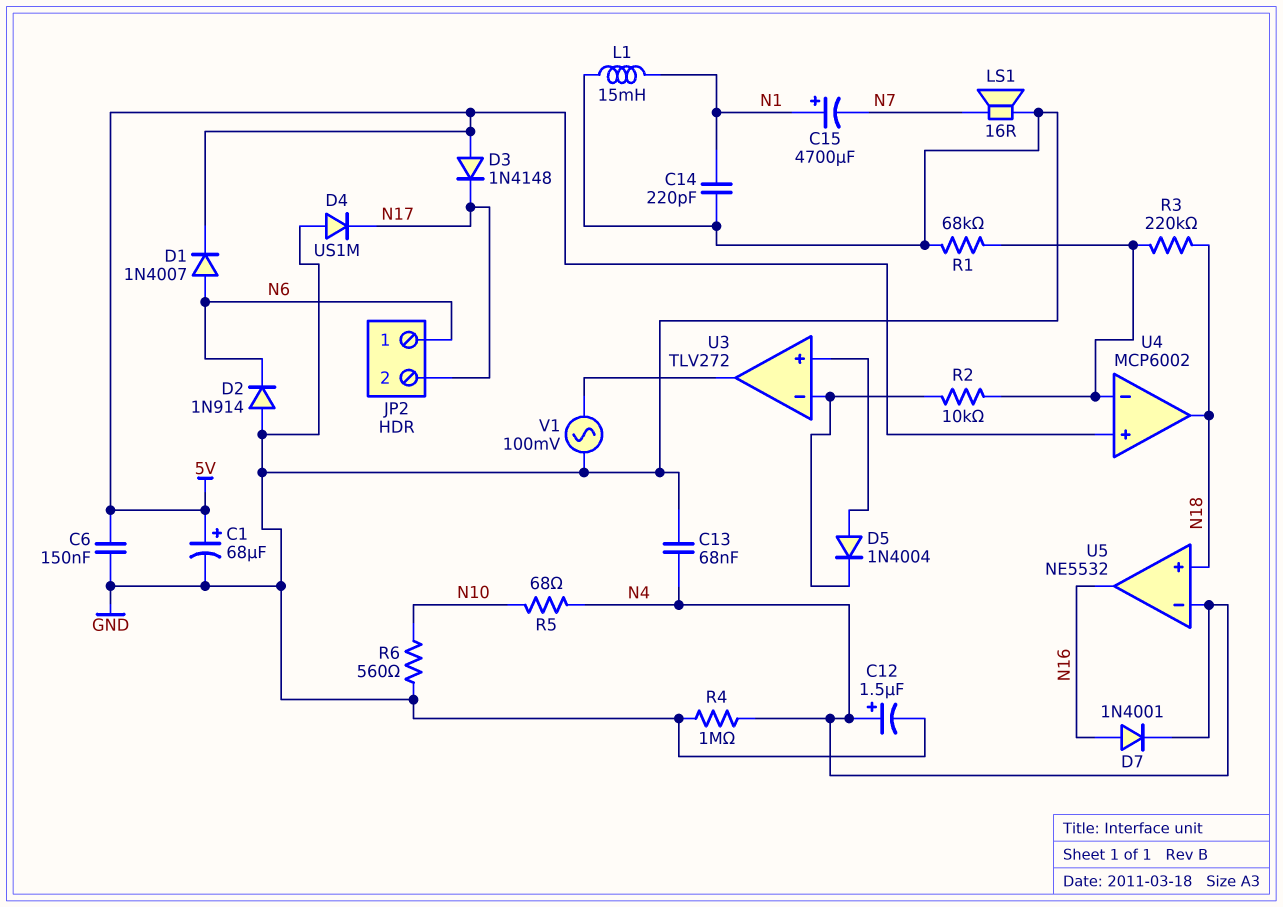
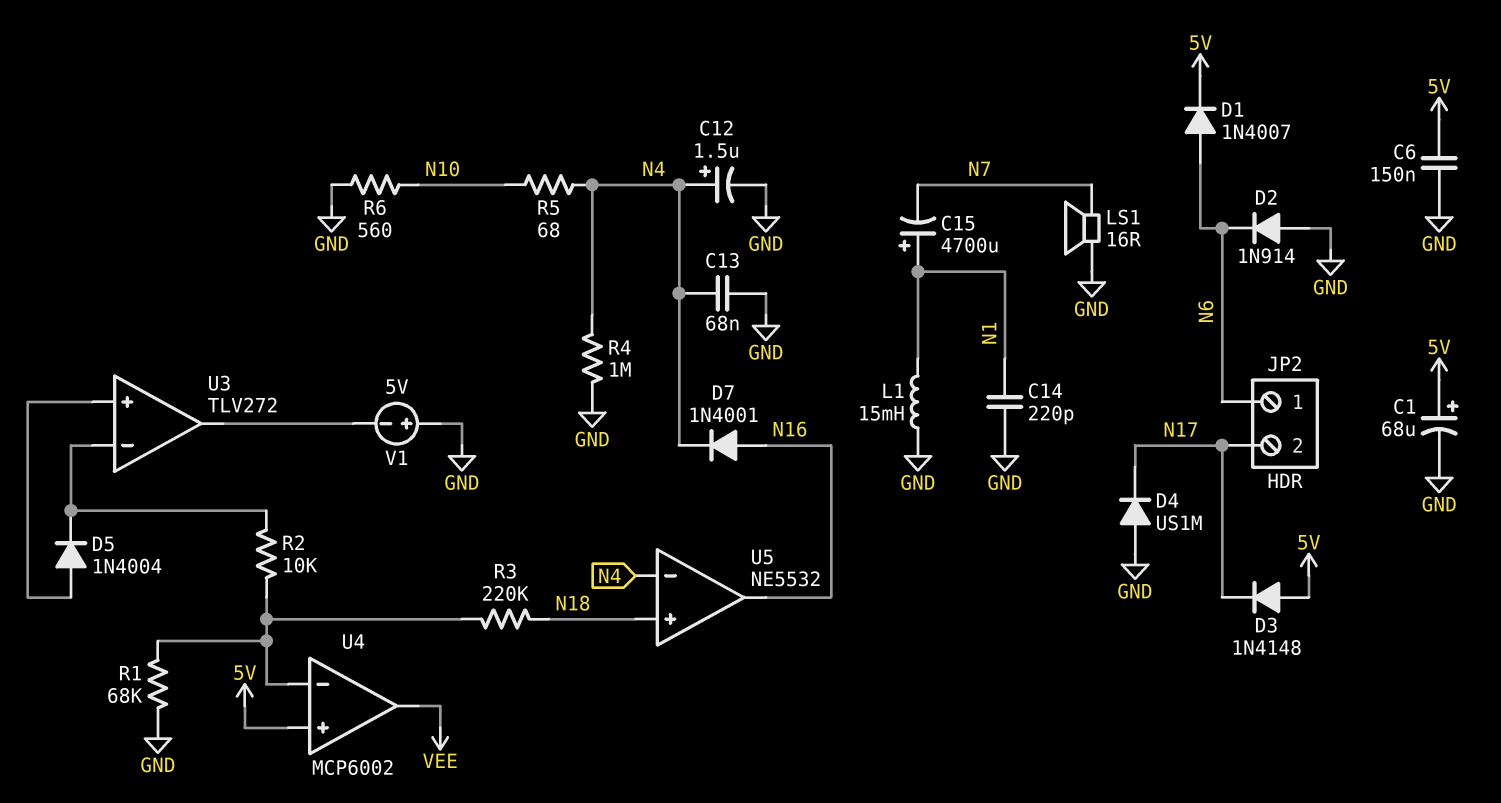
U4 pin out: N18 -> VEE
V1: AC 100mV (GND, U3/out) -> 5V (plus GND, minus U3/out)

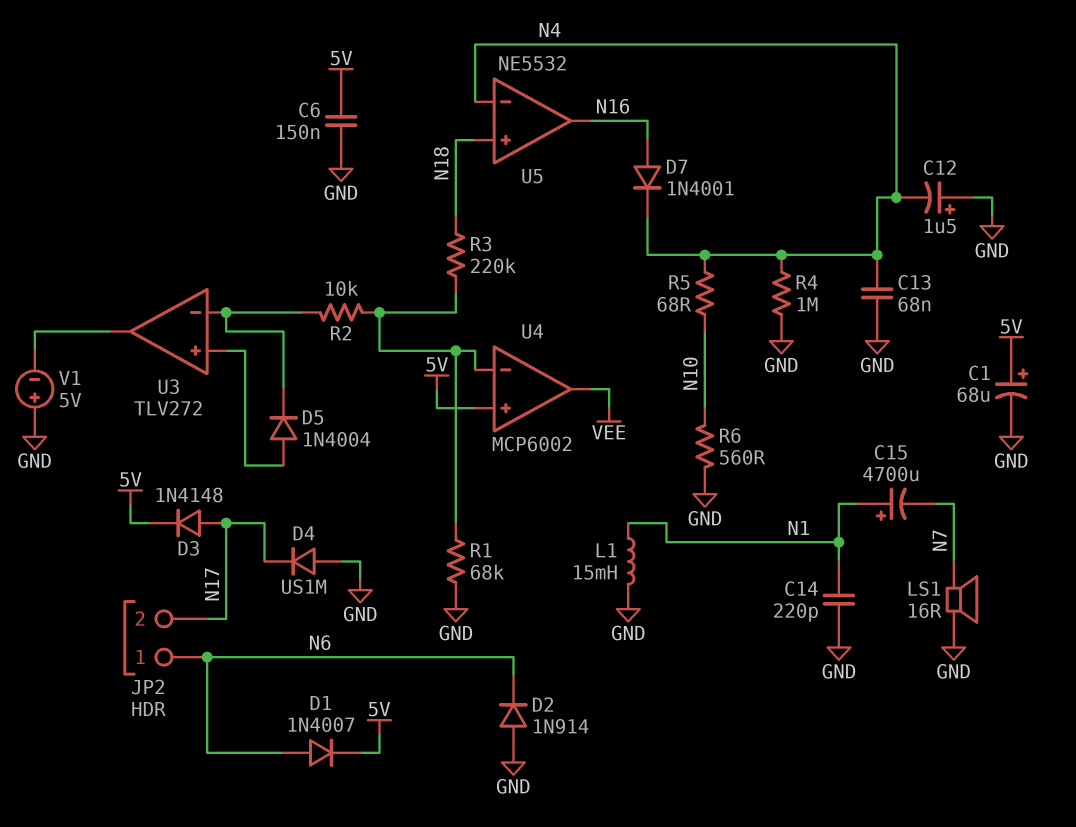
C12: 1.5uF (plus N4, minus GND) -> 1.5uF (plus GND, minus N4)
D3: diode 1N4148 (A 5V, K N17) -> diode 1N4148 (A N17, K 5V)

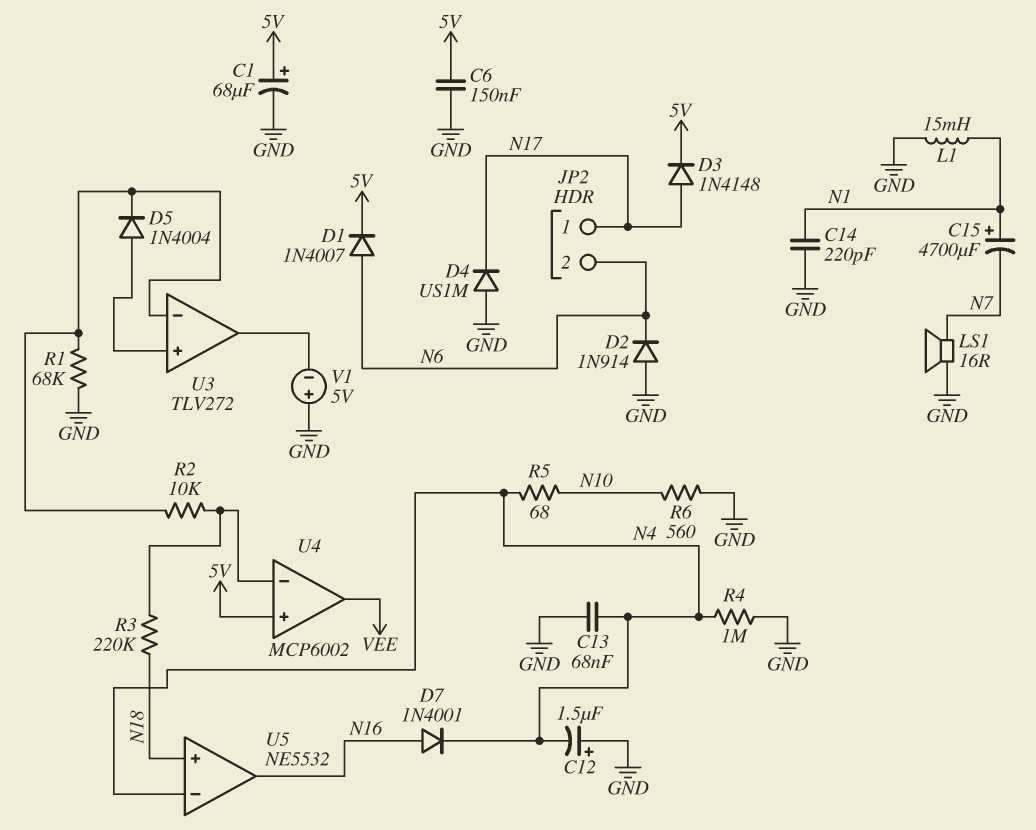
JP2 pin 1: N6 -> N17
JP2 pin 2: N17 -> N6
R1: 68k (GND, U4/in-) -> 68k (GND, U3/in-)

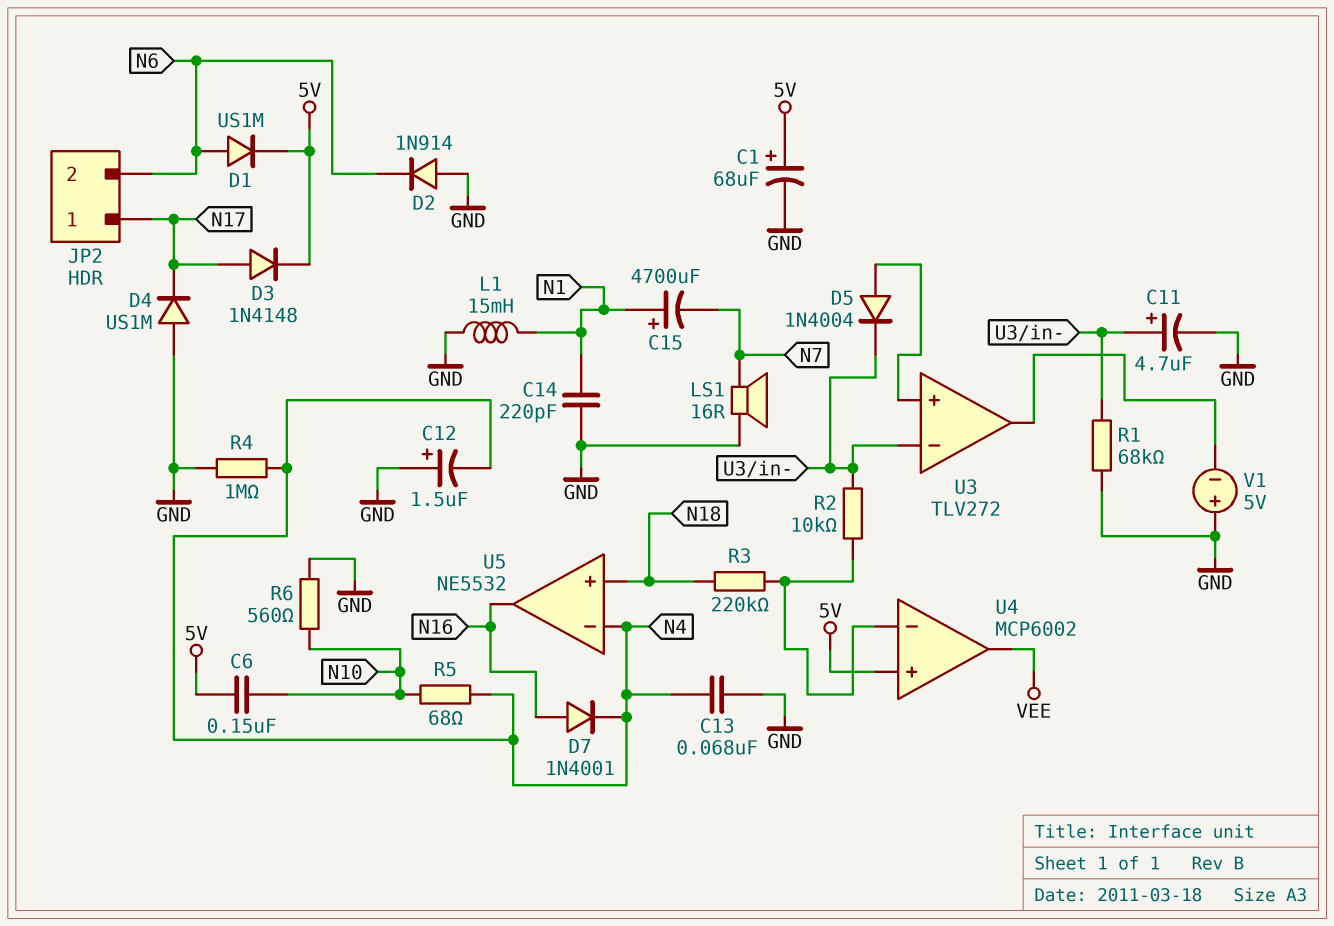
C6: 150nF (5V, GND) -> 150nF (5V, N10)
C11: none -> 4.7uF (plus U3/in-, minus GND)
D1: diode 1N4007 (A N6, K 5V) -> diode US1M (A N6, K 5V)

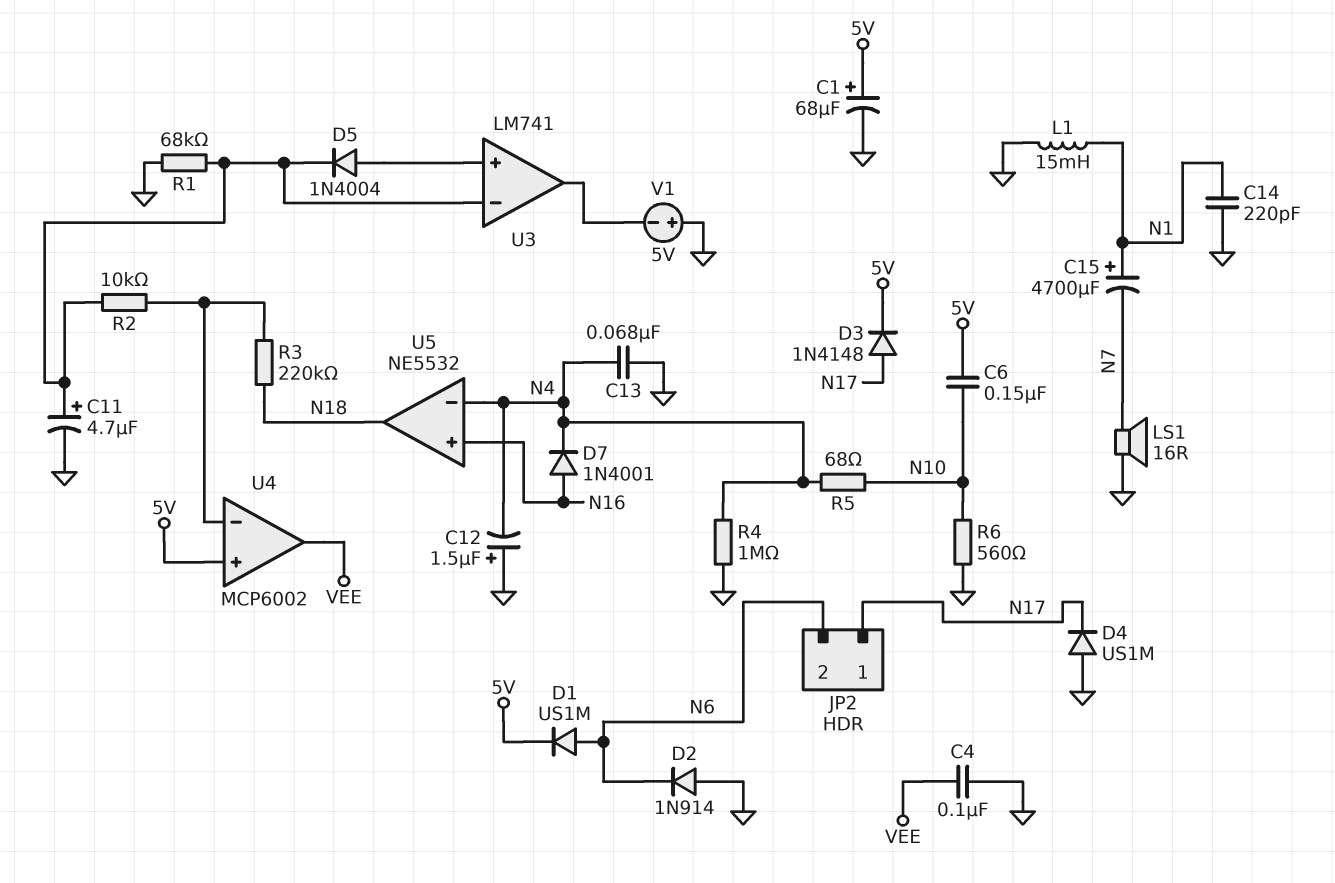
C4: none -> 100nF (GND, VEE)
U3: TLV272 -> LM741
U5 pin in+: N18 -> N16
U5 pin out: N16 -> N18

